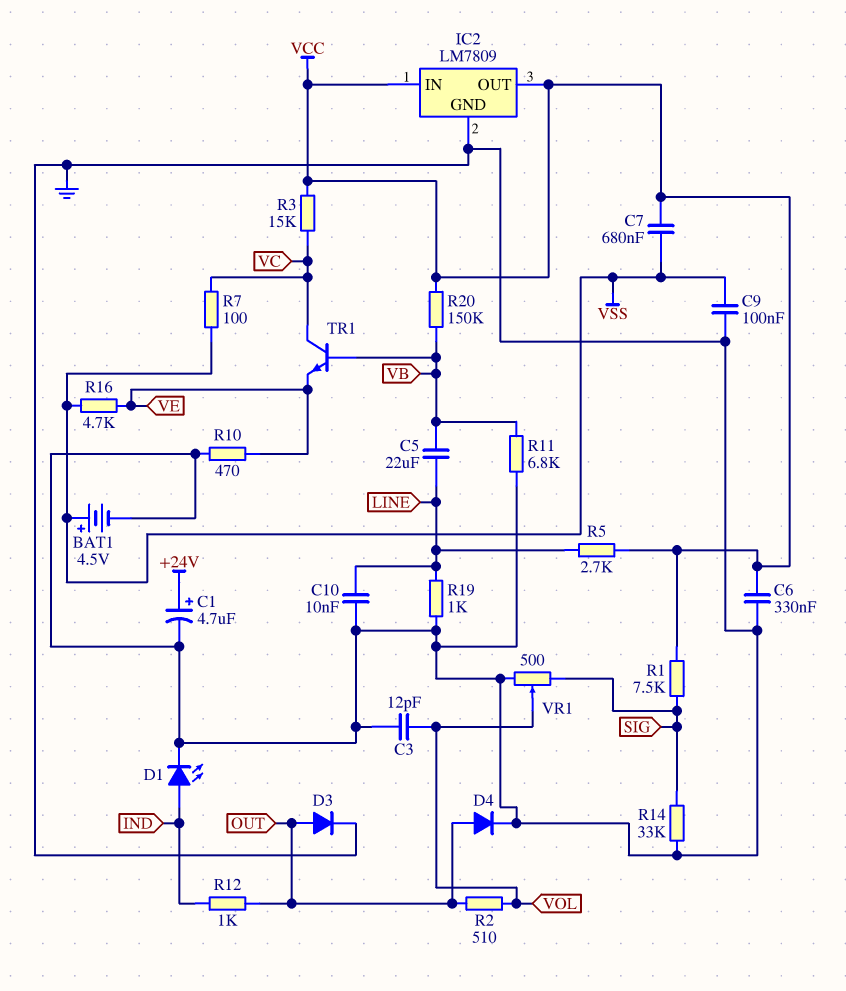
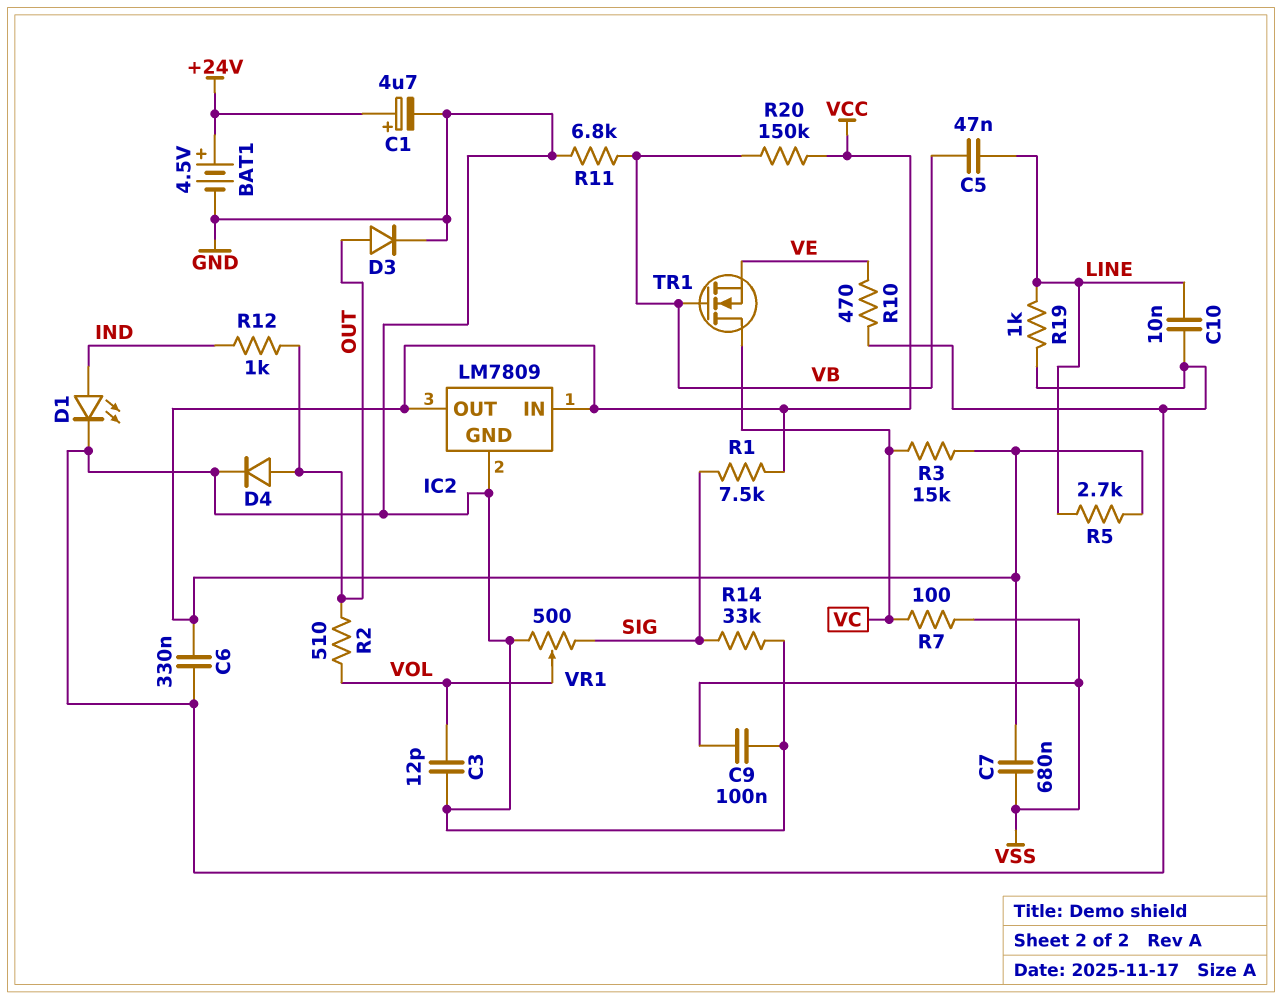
BAT1: 4.5V (plus VSS, minus GND) -> 4.5V (plus +24V, minus GND)
C5: 22uF (LINE, VB) -> 47nF (LINE, VB)
R16: 4.7k (VE, VSS) -> none
TR1: NPN (B VB, C VC, E VE) -> NMOS (G VB, D VC, S VE)

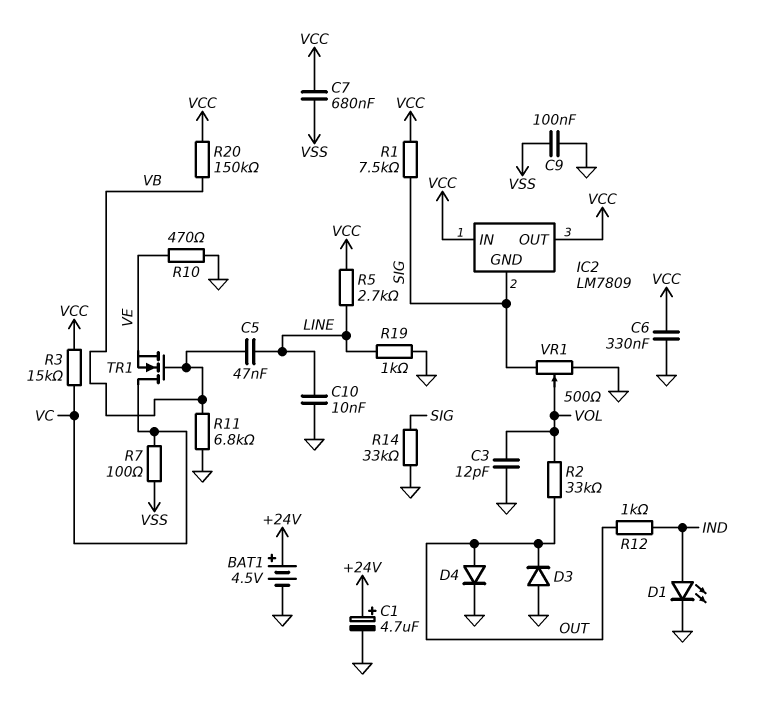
D3: diode (A OUT, K GND) -> diode (A GND, K OUT)
IC2 pin GND: GND -> SIG
R2: 510 (OUT, VOL) -> 33k (OUT, VOL)

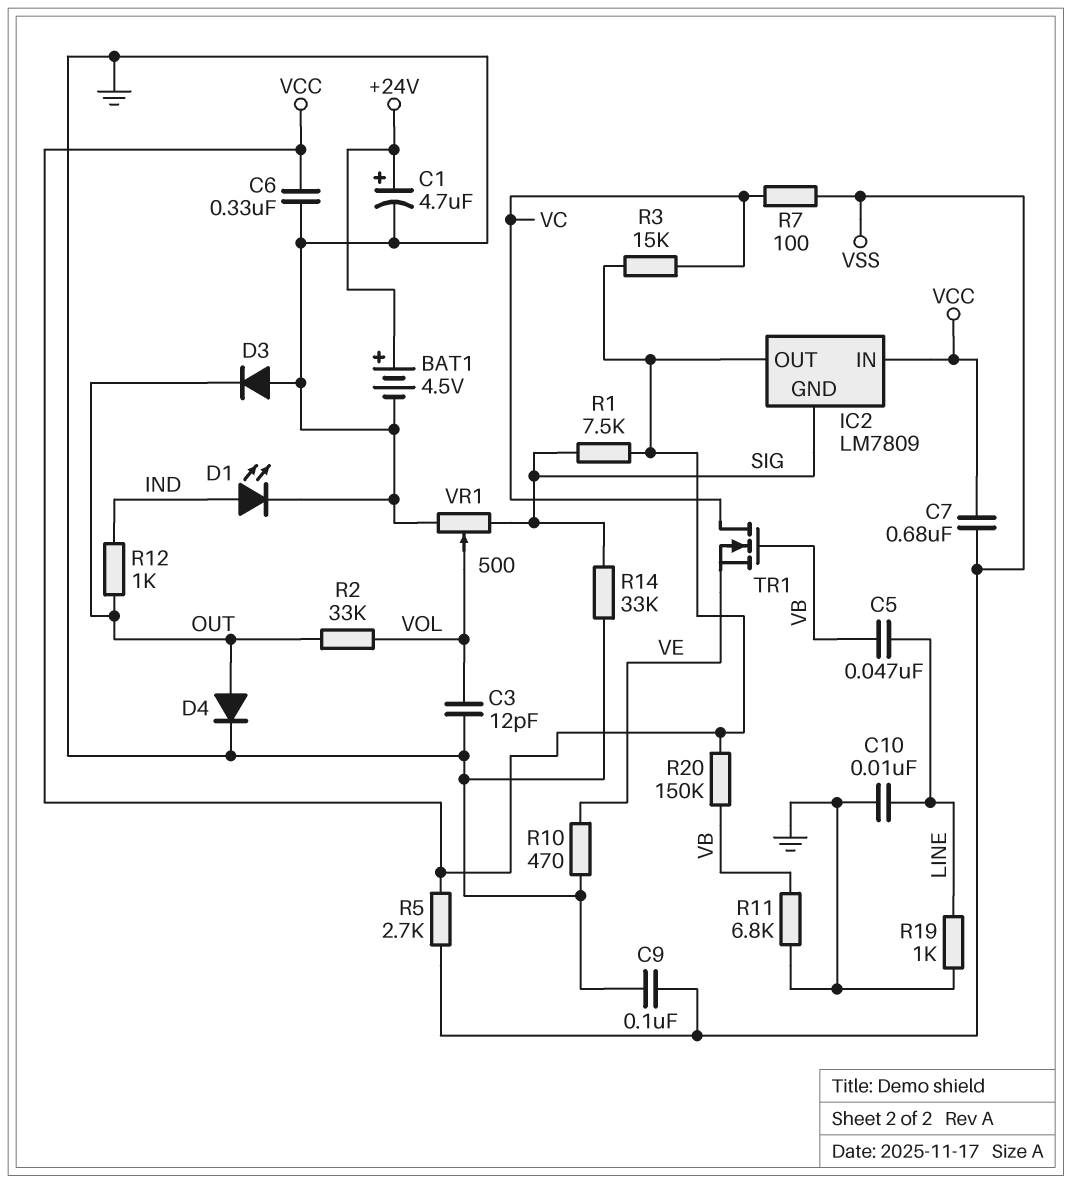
R5: 2.7k (LINE, VCC) -> 2.7k (VCC, VSS)

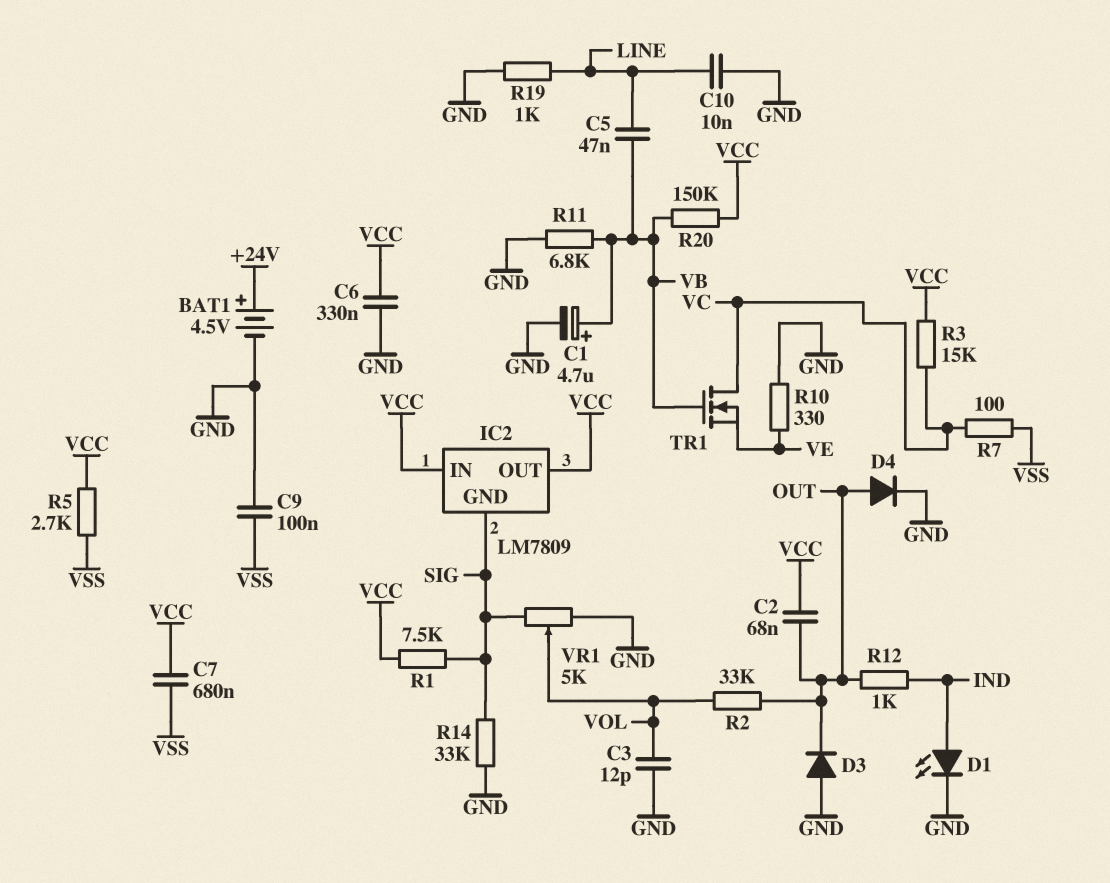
C1: 4.7uF (plus +24V, minus GND) -> 4.7uF (plus VB, minus GND)
C2: none -> 68nF (OUT, VCC)
R10: 470 (GND, VE) -> 330 (GND, VE)
VR1: 500 (GND, SIG, wiper VOL) -> 5k (GND, SIG, wiper VOL)

